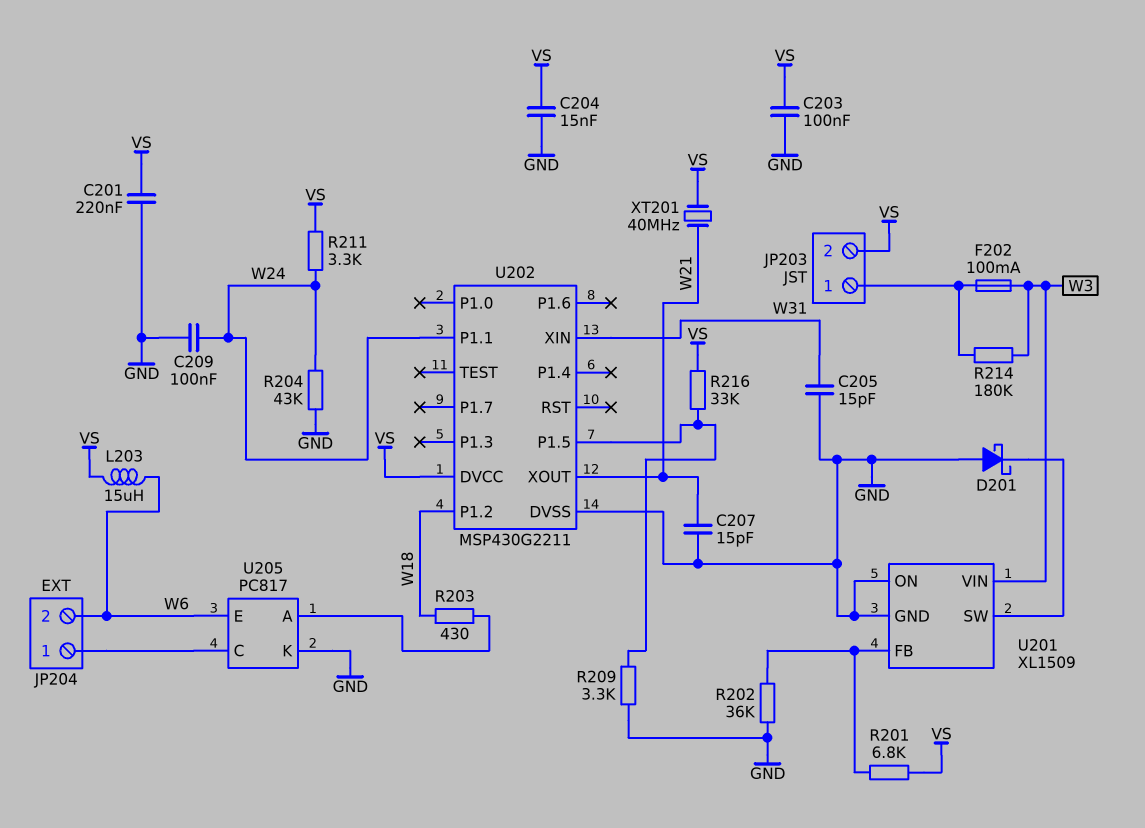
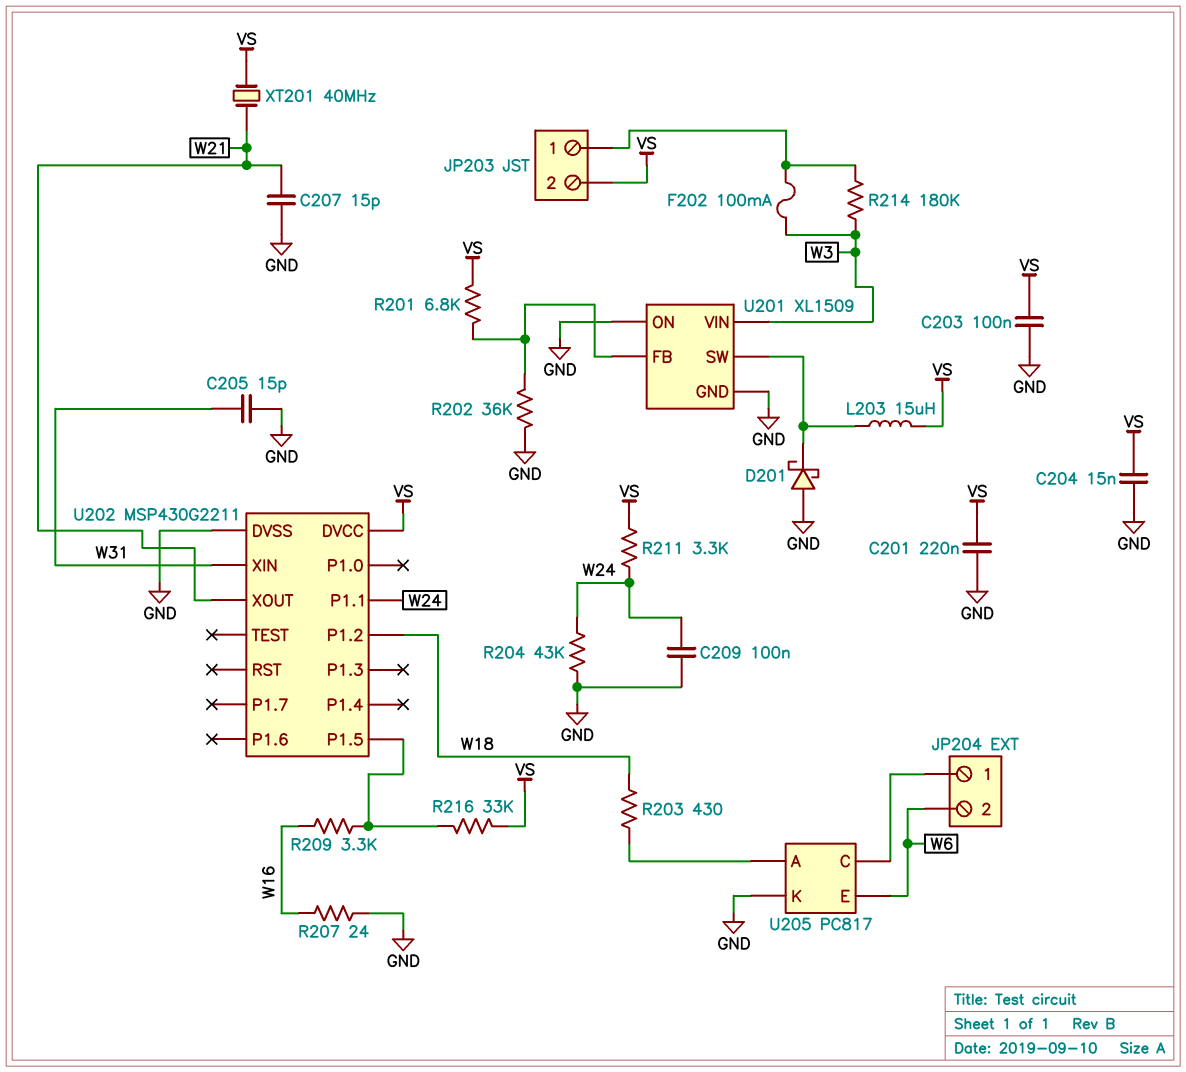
L203: 15uH (VS, W6) -> 15uH (U201/SW, VS)
R207: none -> 24 (GND, W16)
R209: 3.3k (GND, U202/P1.5) -> 3.3k (U202/P1.5, W16)

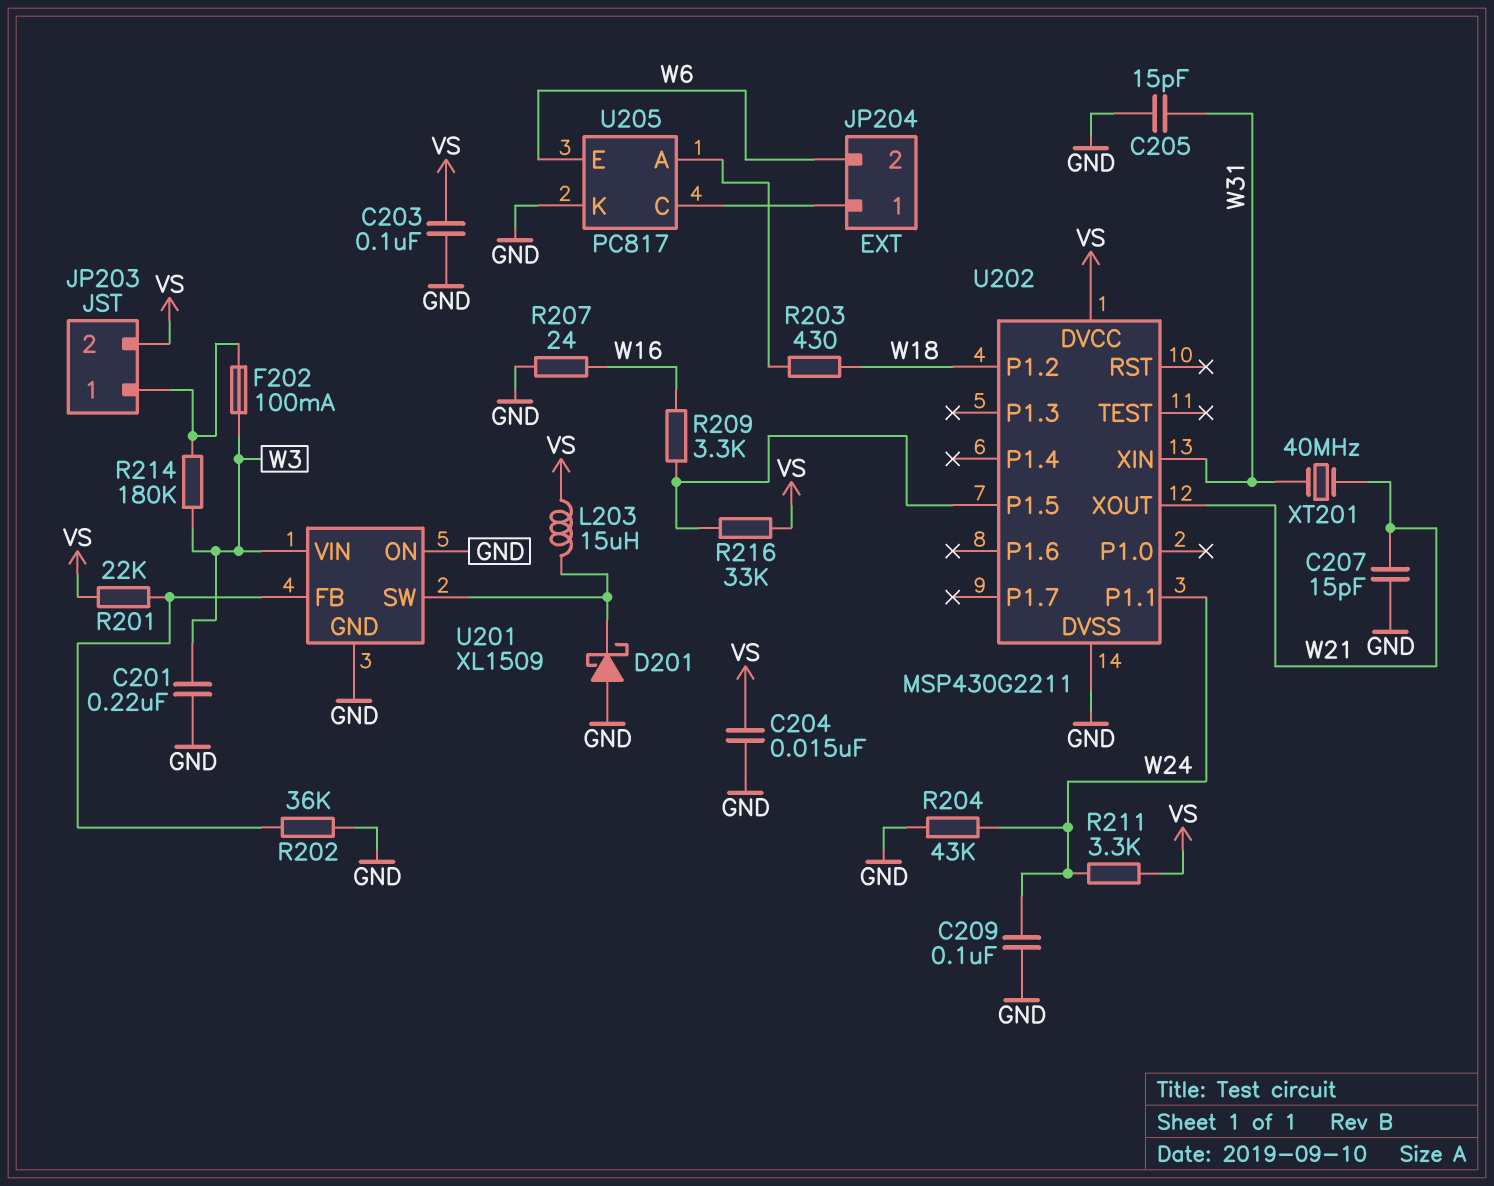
C201: 220nF (GND, VS) -> 220nF (GND, W3)
R201: 6.8k (U201/FB, VS) -> 22k (U201/FB, VS)
XT201: 40MHz (VS, W21) -> 40MHz (W21, W31)

